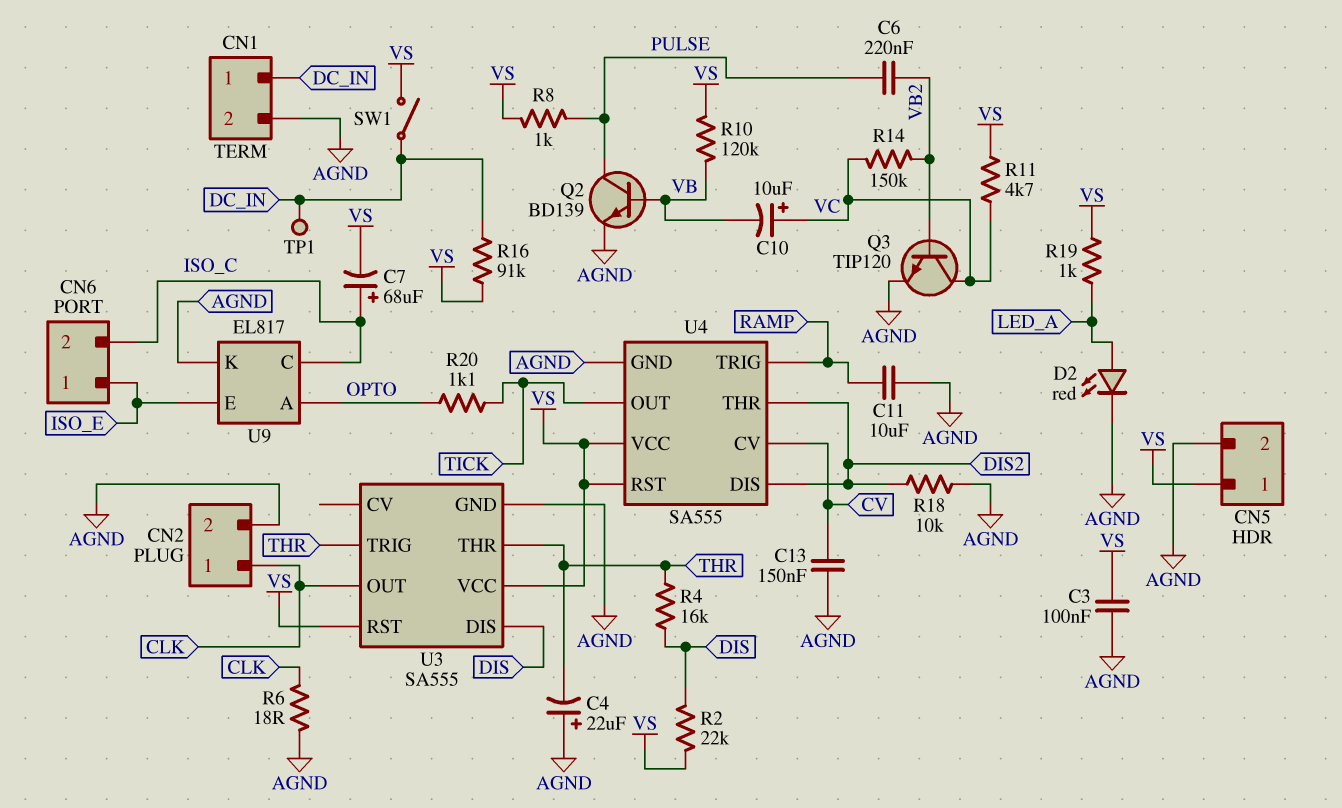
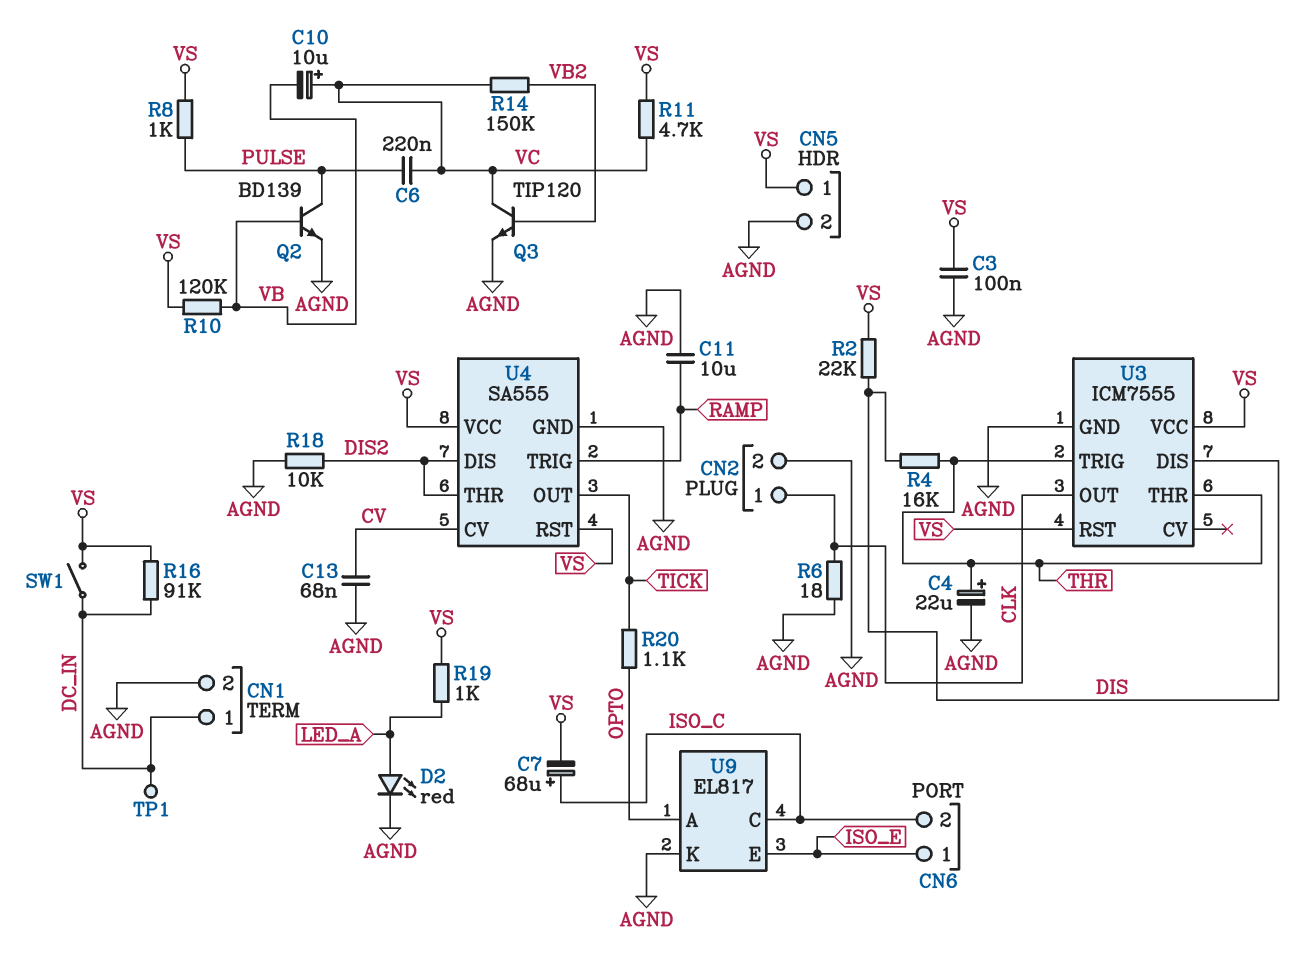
C4: 22uF (plus AGND, minus THR) -> 22uF (plus THR, minus AGND)
C6: 220nF (PULSE, VB2) -> 220nF (PULSE, VC)
C13: 150nF (AGND, CV) -> 68nF (AGND, CV)
U3: SA555 -> ICM7555

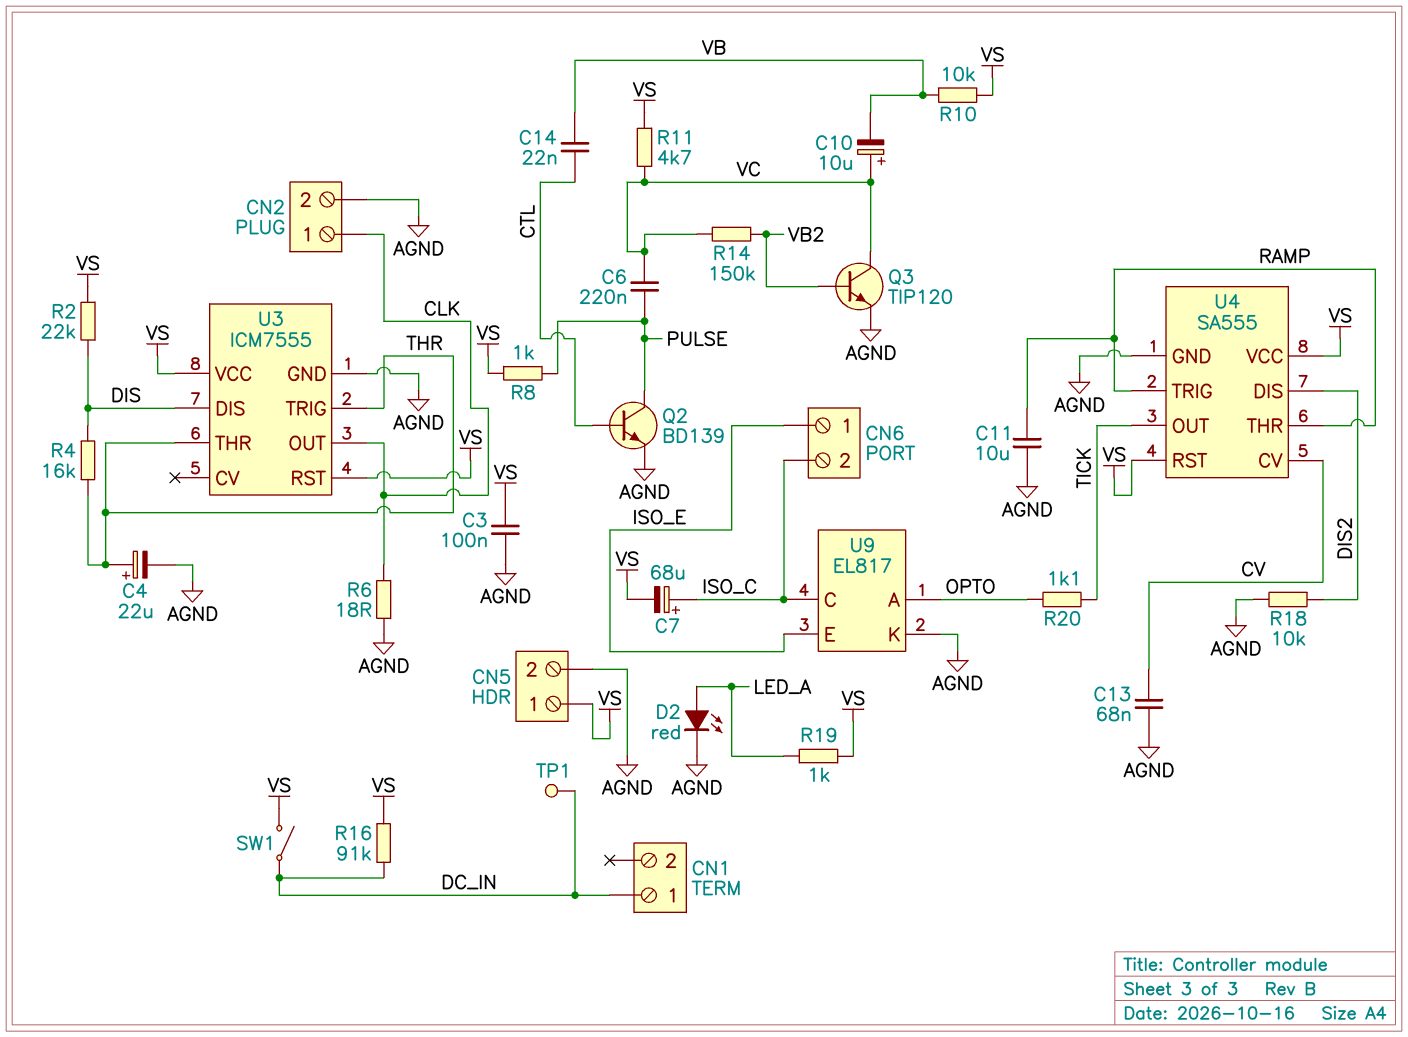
C14: none -> 22nF (CTL, VB)
CN1 pin 2: AGND -> none
Q2: NPN BD139 (B VB, C PULSE, E AGND) -> NPN BD139 (B CTL, C PULSE, E AGND)
R10: 120k (VB, VS) -> 10k (VB, VS)
U4 pin THR: DIS2 -> RAMP

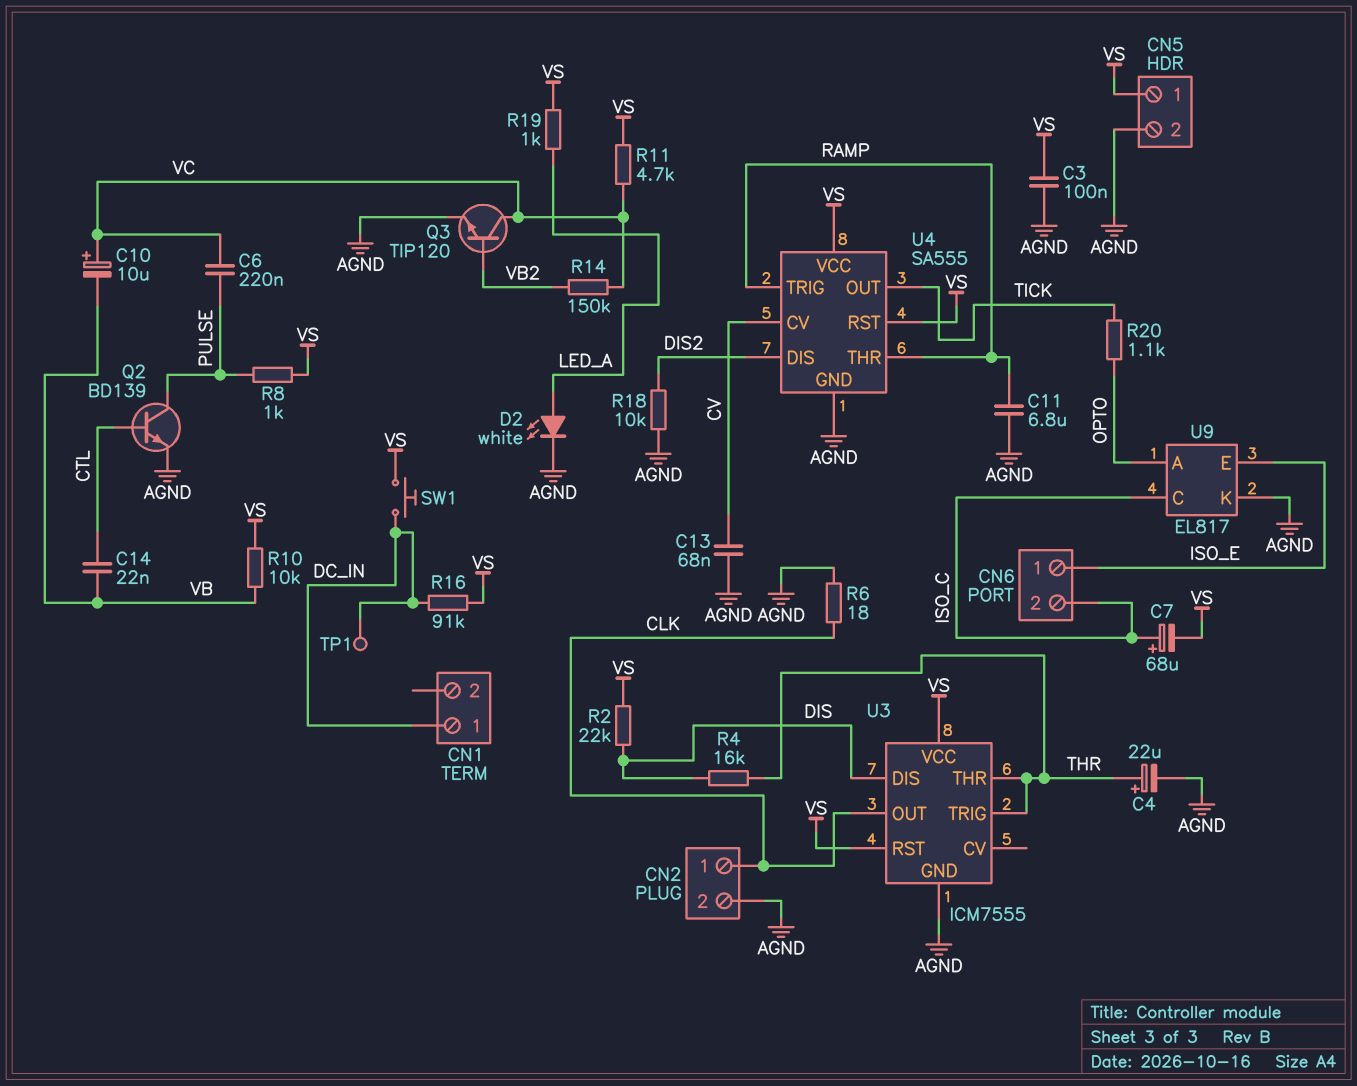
C11: 10uF (AGND, RAMP) -> 6.8uF (AGND, RAMP)
D2: LED red (A LED_A, K AGND) -> LED white (A LED_A, K AGND)
SW1: switch (DC_IN, VS) -> button (DC_IN, VS)

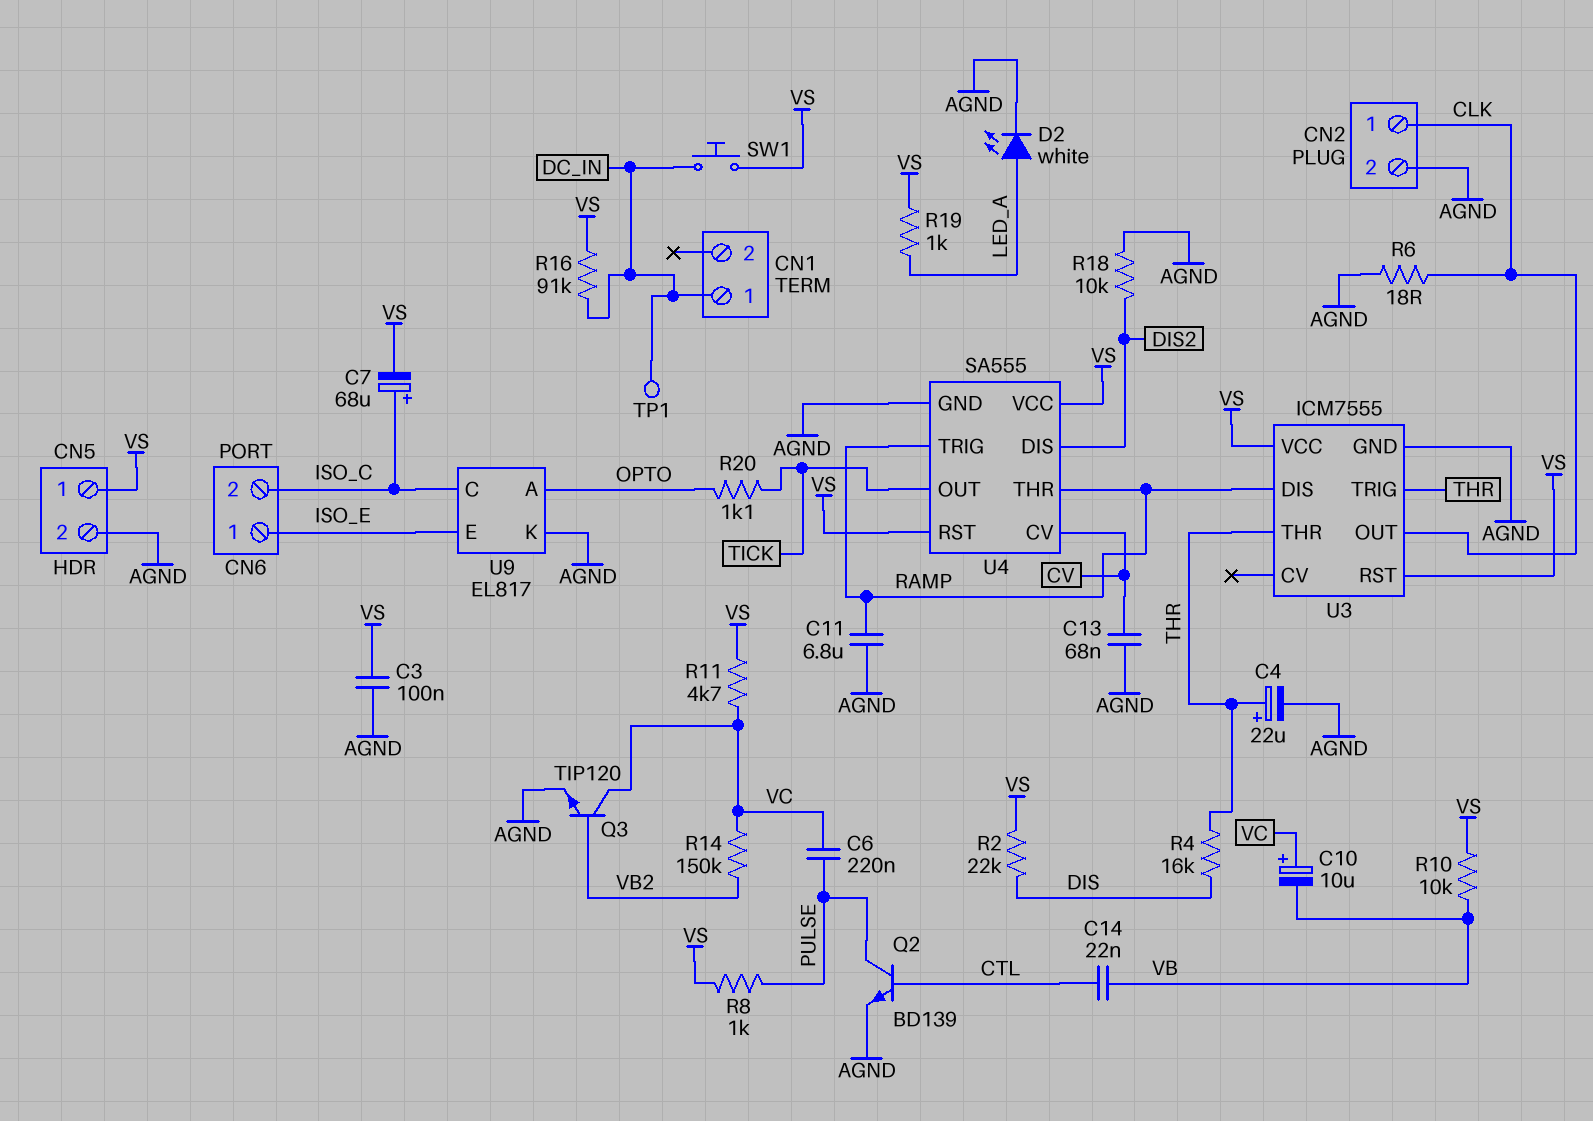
U3 pin DIS: DIS -> RAMP

